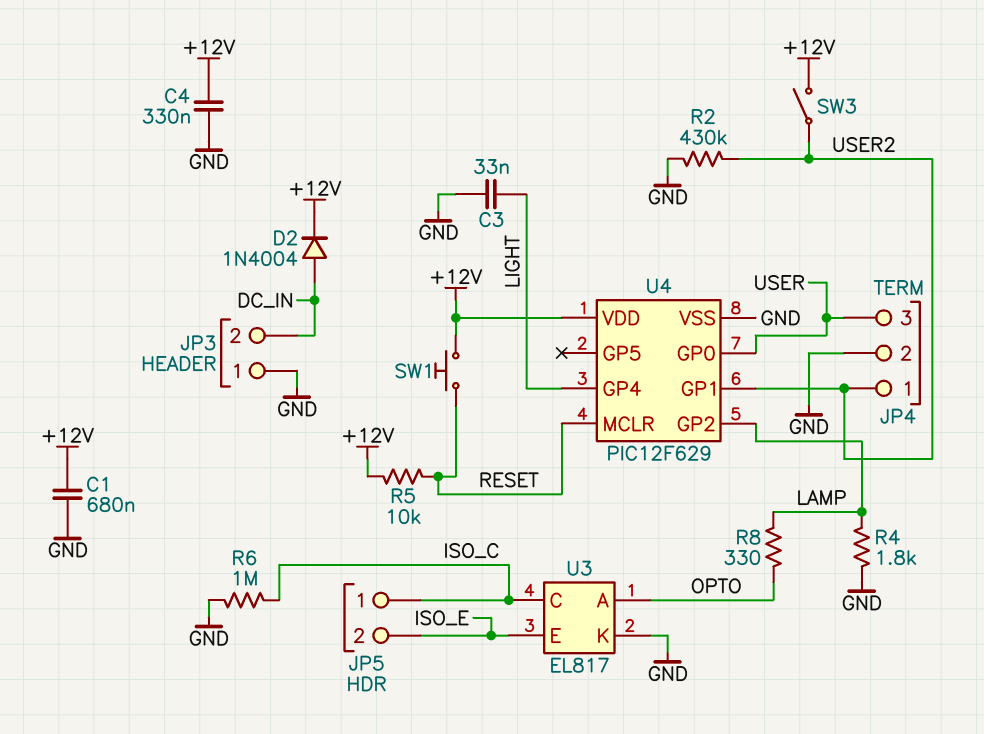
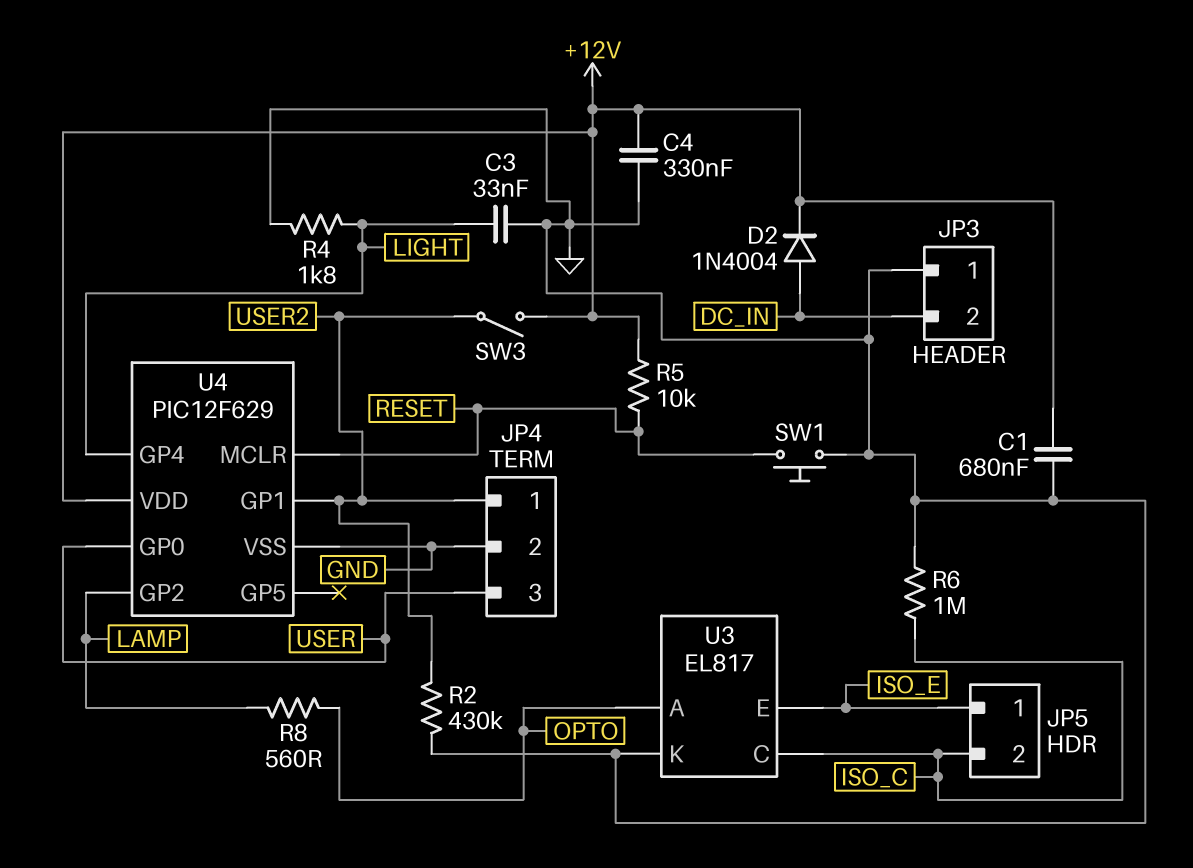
JP5 pin 1: ISO_C -> ISO_E
JP5 pin 2: ISO_E -> ISO_C
R4: 1.8k (GND, LAMP) -> 1.8k (GND, LIGHT)
R8: 330 (LAMP, OPTO) -> 560 (LAMP, OPTO)
SW1: button (+12V, RESET) -> button (GND, RESET)

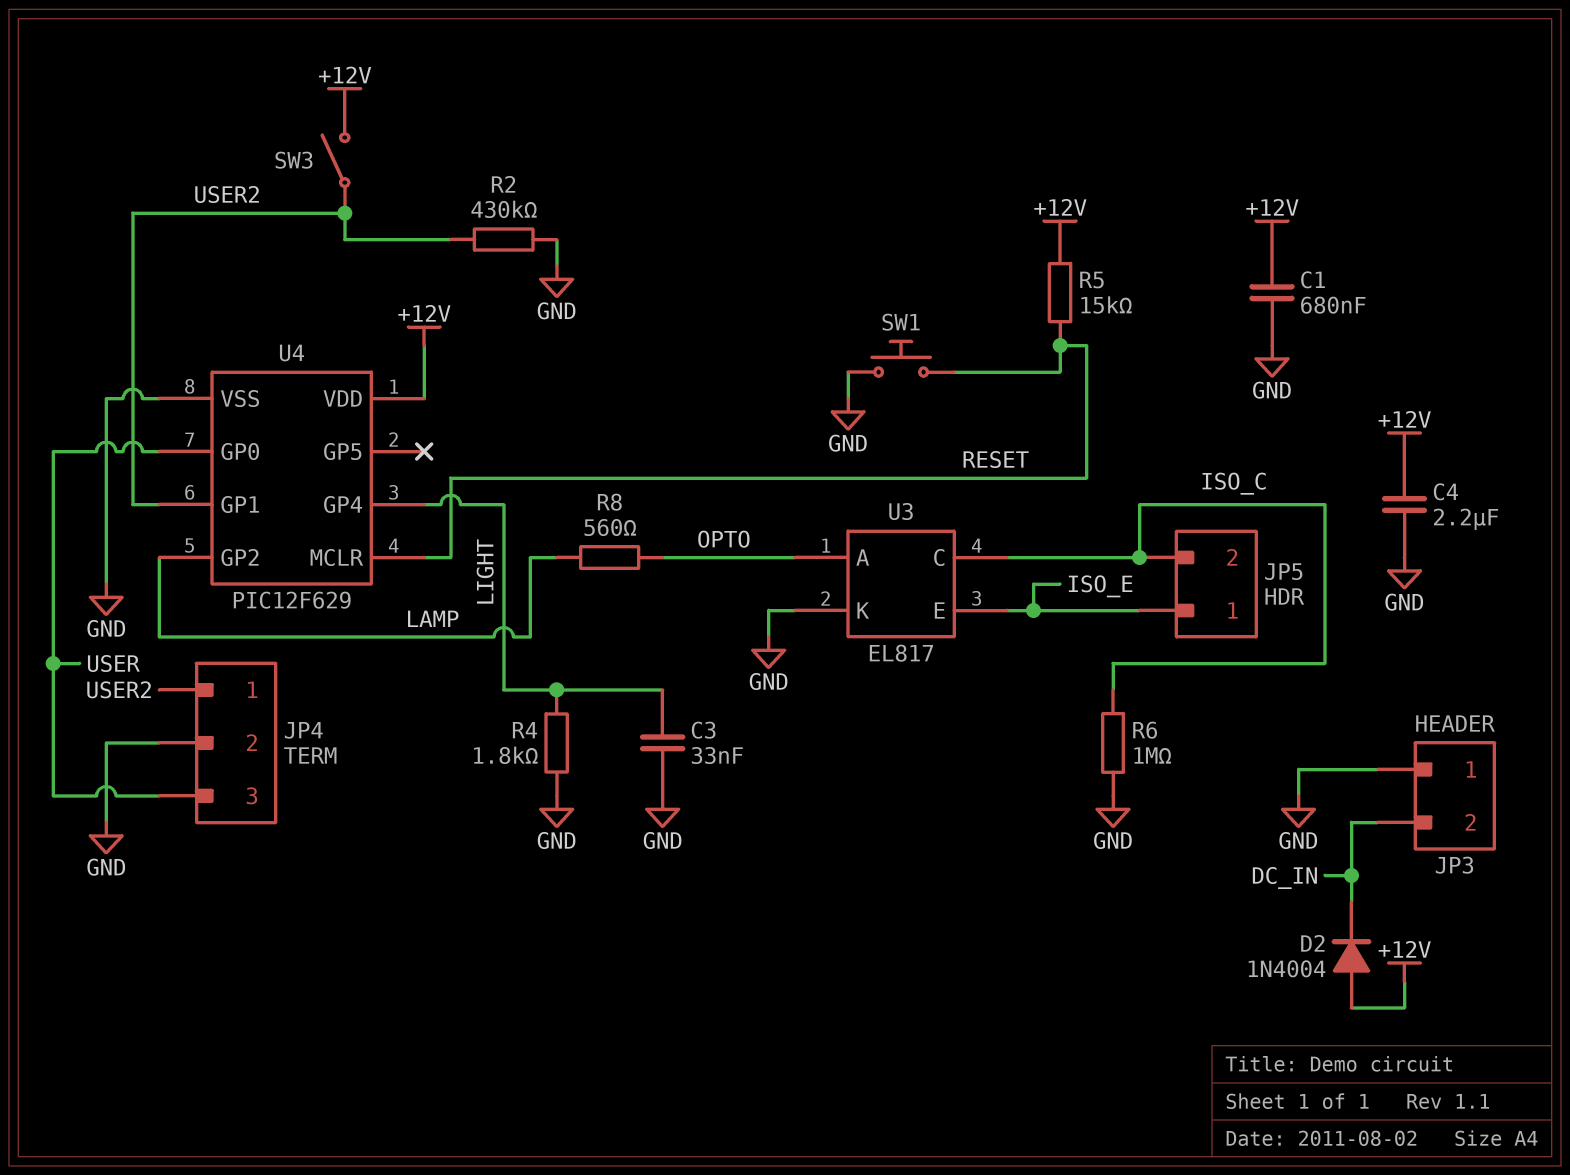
C4: 330nF (+12V, GND) -> 2.2uF (+12V, GND)
D2: diode 1N4004 (A DC_IN, K +12V) -> diode 1N4004 (A +12V, K DC_IN)
R5: 10k (+12V, RESET) -> 15k (+12V, RESET)

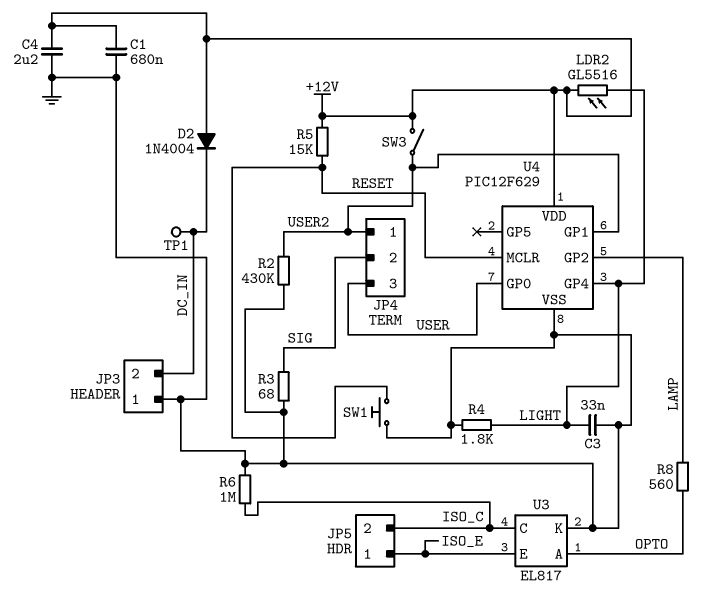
JP4 pin 2: GND -> SIG
LDR2: none -> GL5516 (+12V, LIGHT)
R3: none -> 68 (GND, SIG)
TP1: none -> test point (DC_IN)

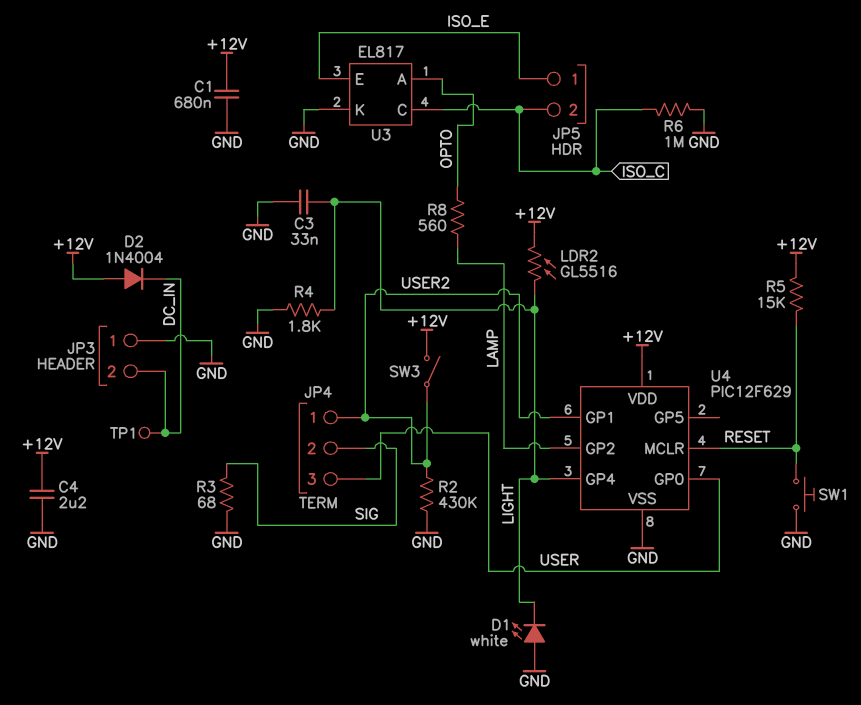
D1: none -> LED white (A GND, K LIGHT)

